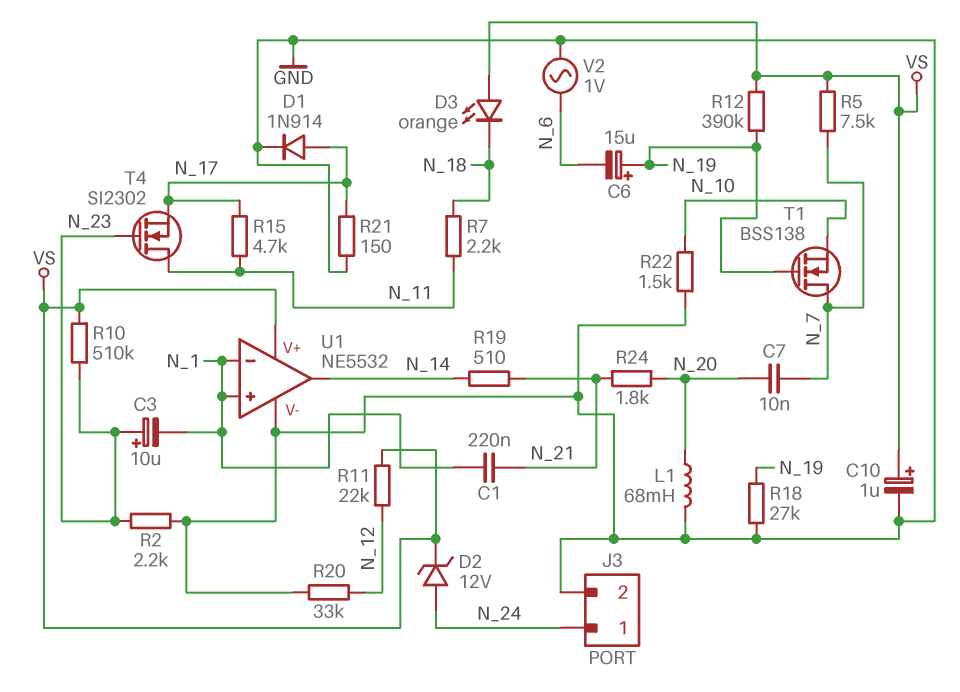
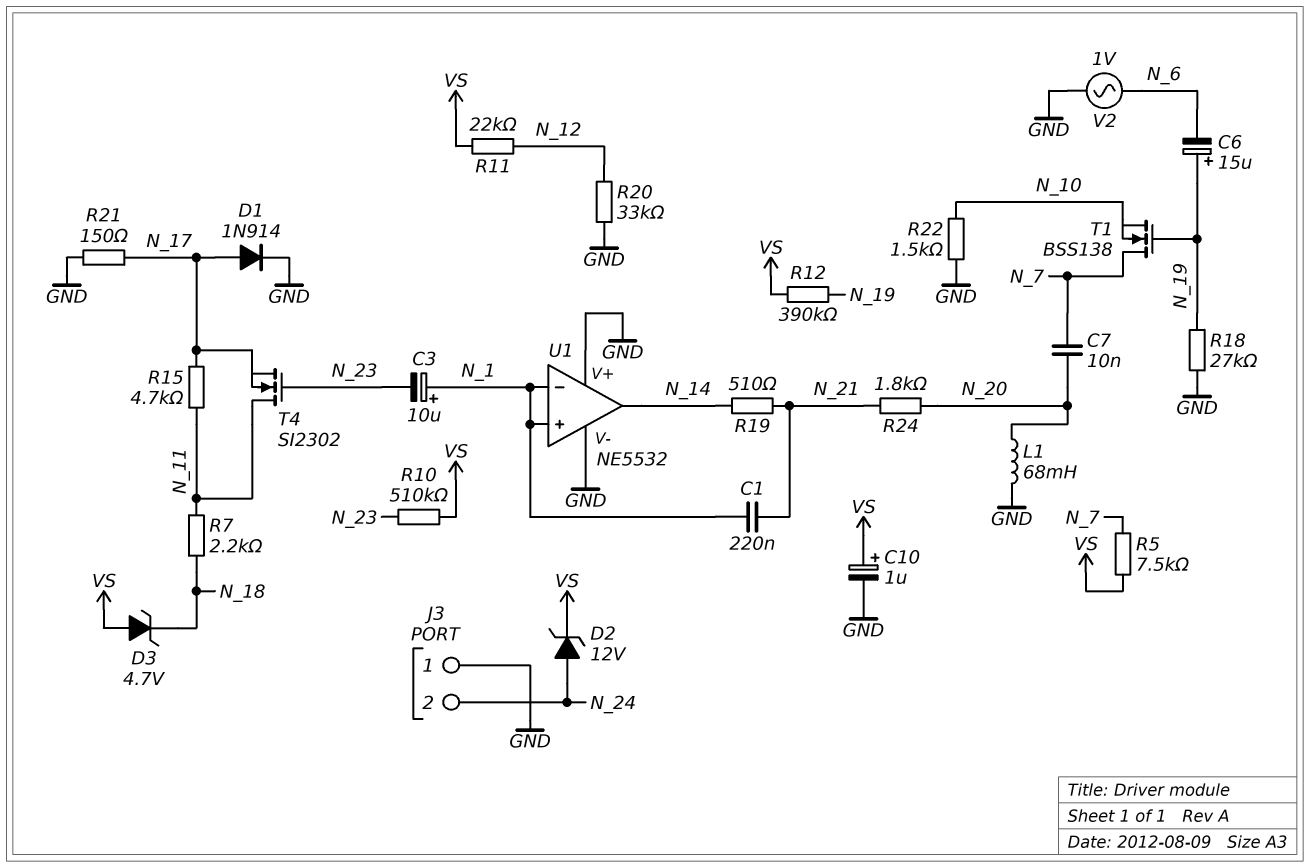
C3: 10uF (plus N_23, minus N_1) -> 10uF (plus N_1, minus N_23)
D3: LED orange (A VS, K N_18) -> zener 4.7V (A VS, K N_18)
J3 pin 1: N_24 -> GND
J3 pin 2: GND -> N_24
R2: 2.2k (GND, N_23) -> none
U1 pin V+: VS -> GND

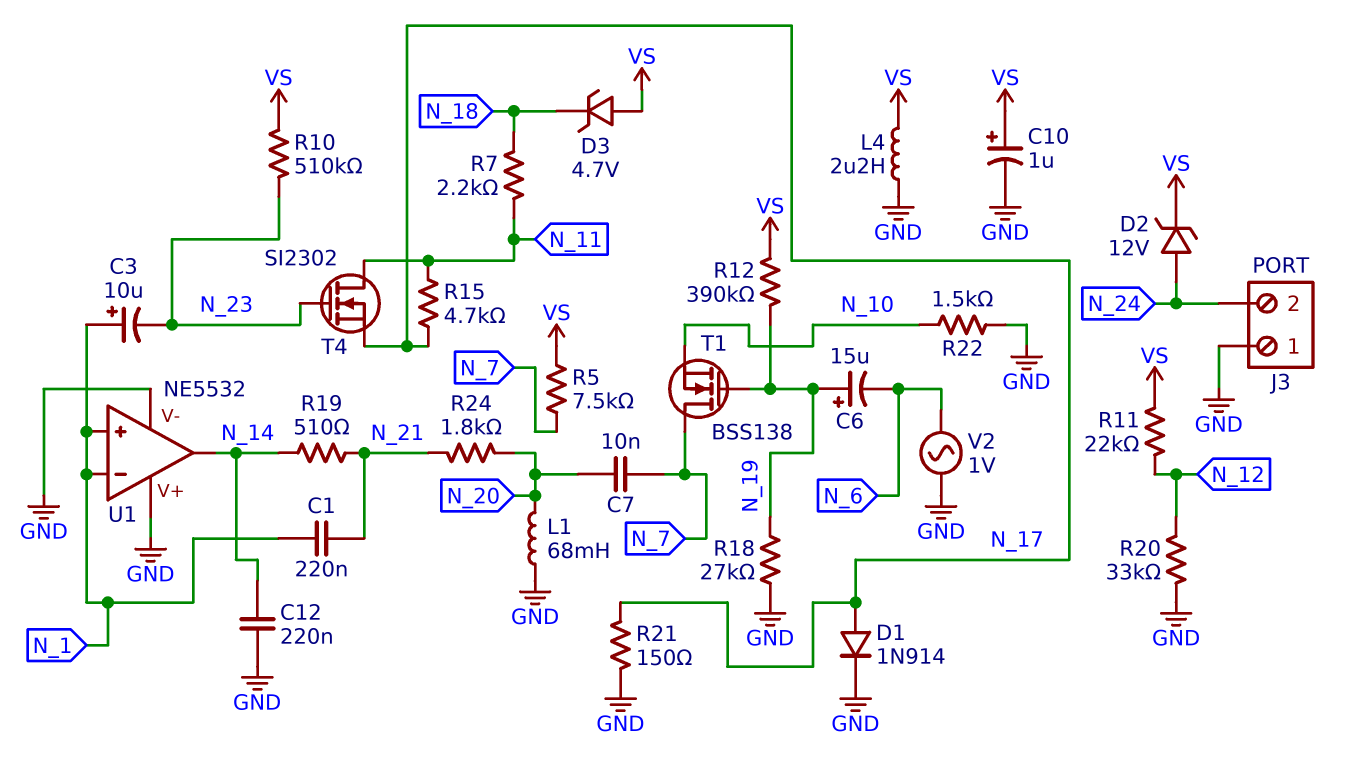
C12: none -> 220nF (GND, N_14)
L4: none -> 2.2uH (GND, VS)

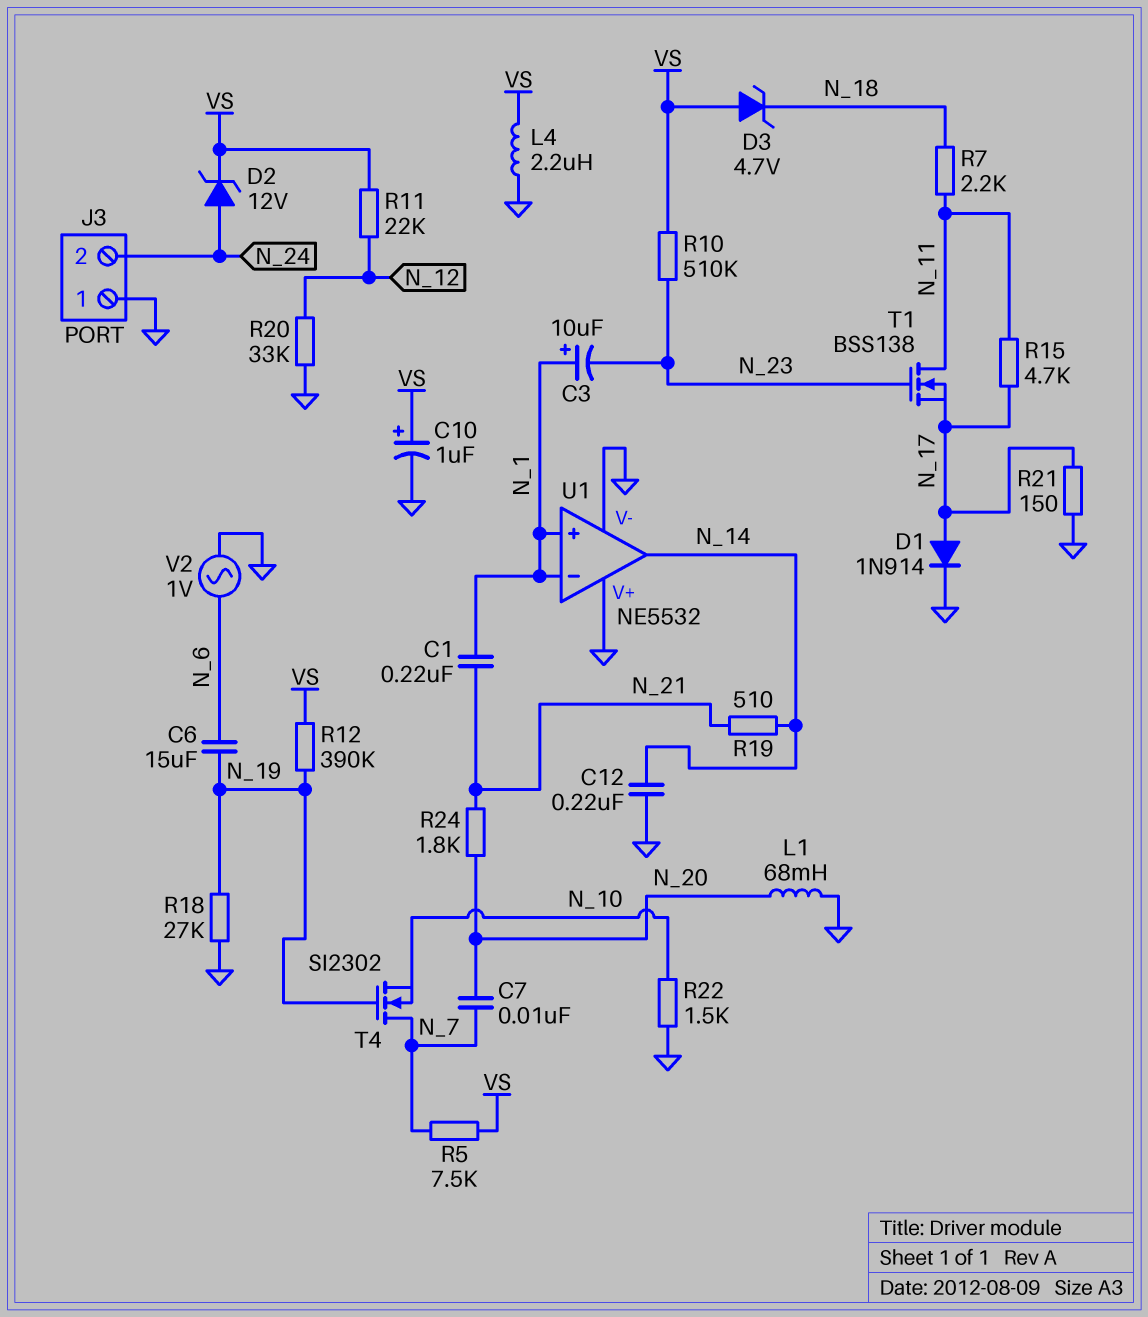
C6: 15uF (plus N_19, minus N_6) -> 15uF (N_6, N_19)
T1: NMOS BSS138 (G N_19, D N_7, S N_10) -> NMOS BSS138 (G N_23, D N_11, S N_17)
T4: NMOS SI2302 (G N_23, D N_11, S N_17) -> NMOS SI2302 (G N_19, D N_7, S N_10)

